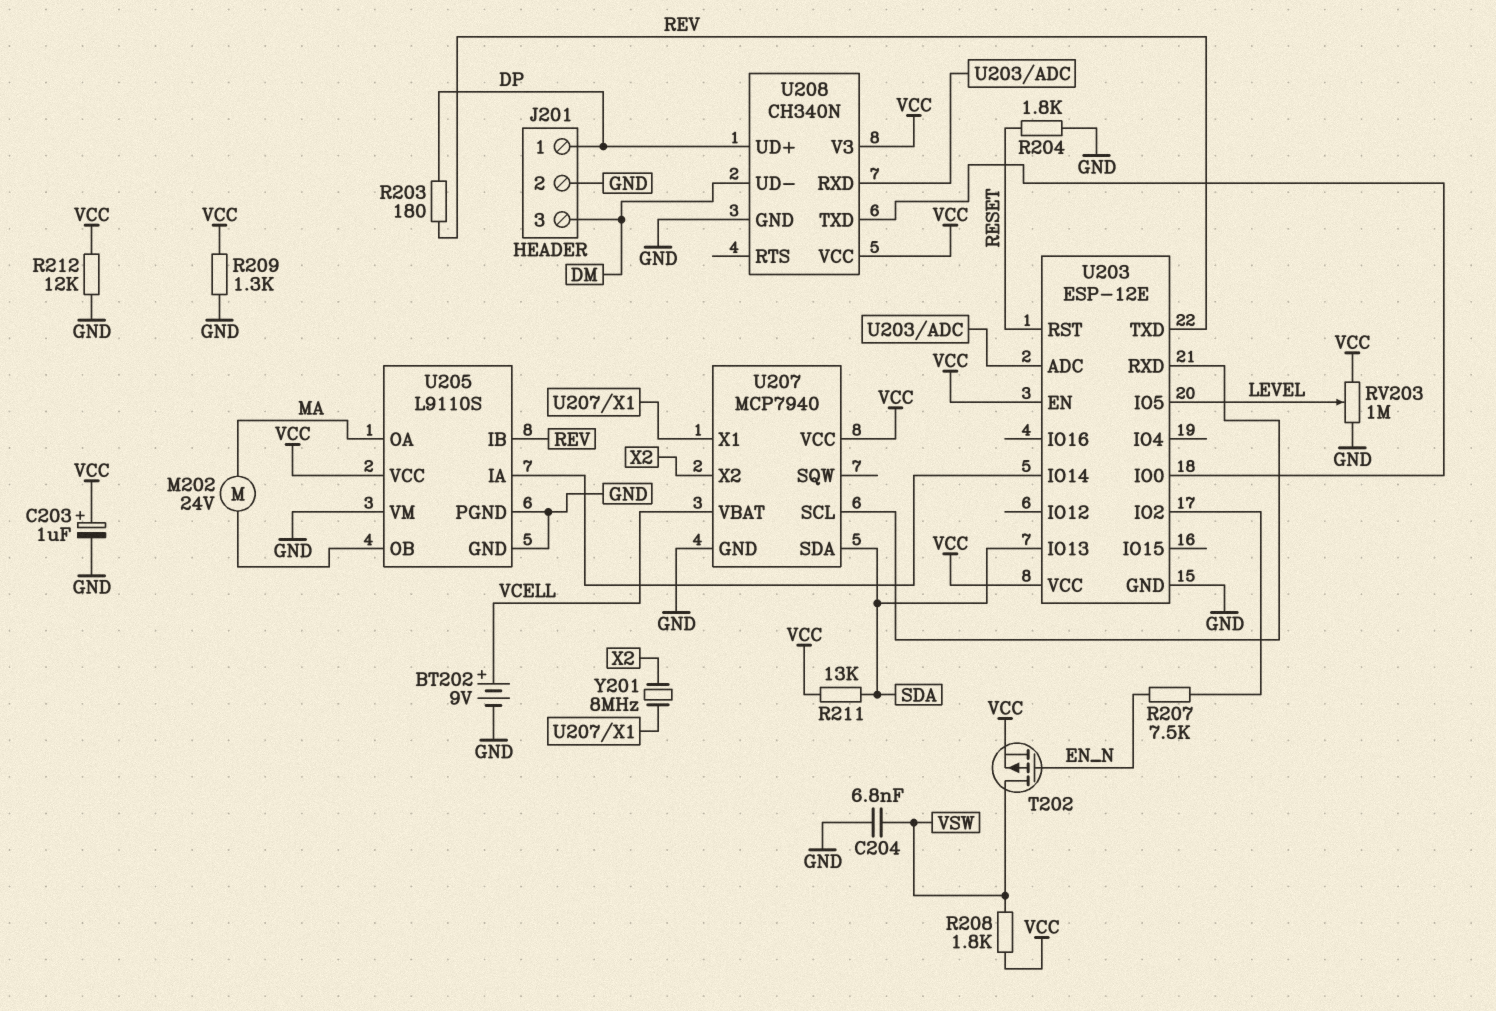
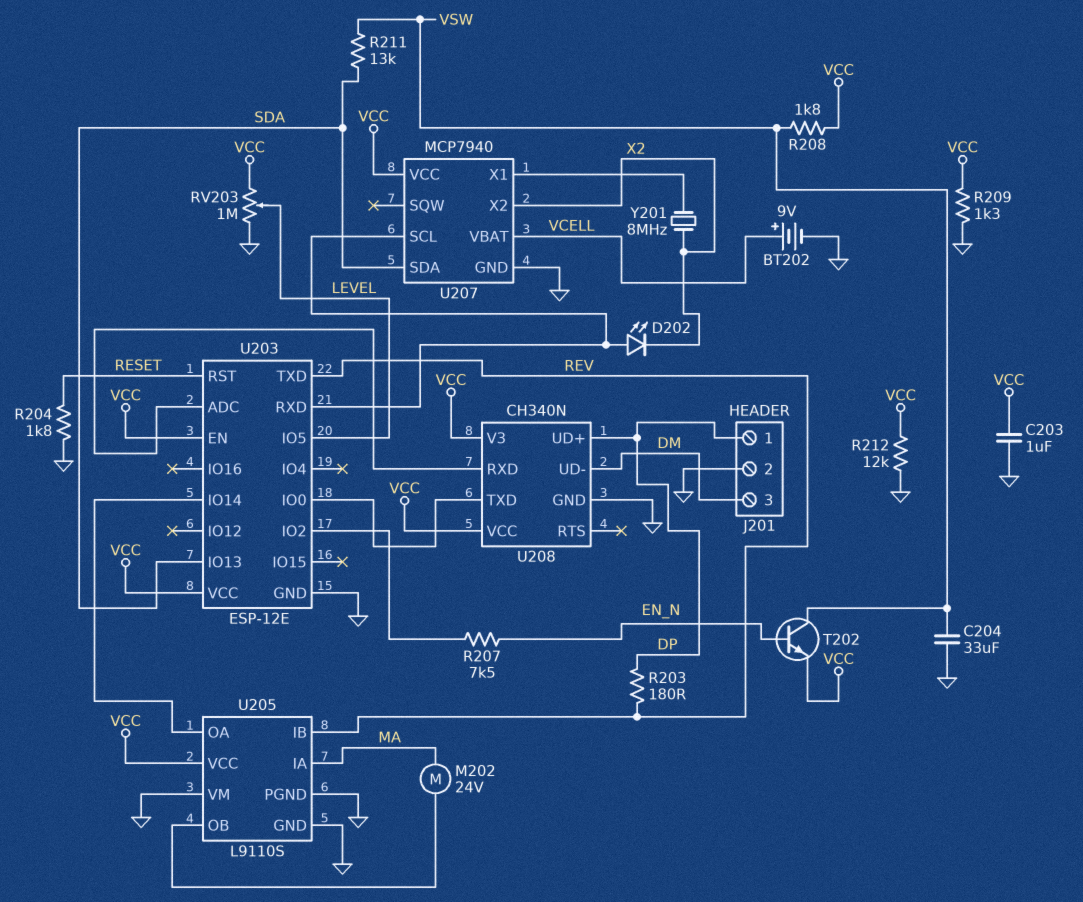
C203: 1uF (plus VCC, minus GND) -> 1uF (GND, VCC)
C204: 6.8nF (GND, VSW) -> 33uF (GND, VSW)
D202: none -> LED (A U203/RXD, K X2)
R211: 13k (SDA, VCC) -> 13k (SDA, VSW)
T202: PMOS (G EN_N, D VSW, S VCC) -> NPN (B EN_N, C VSW, E VCC)
U205 pin IA: U203/IO14 -> MA
U205 pin OA: MA -> U203/IO14

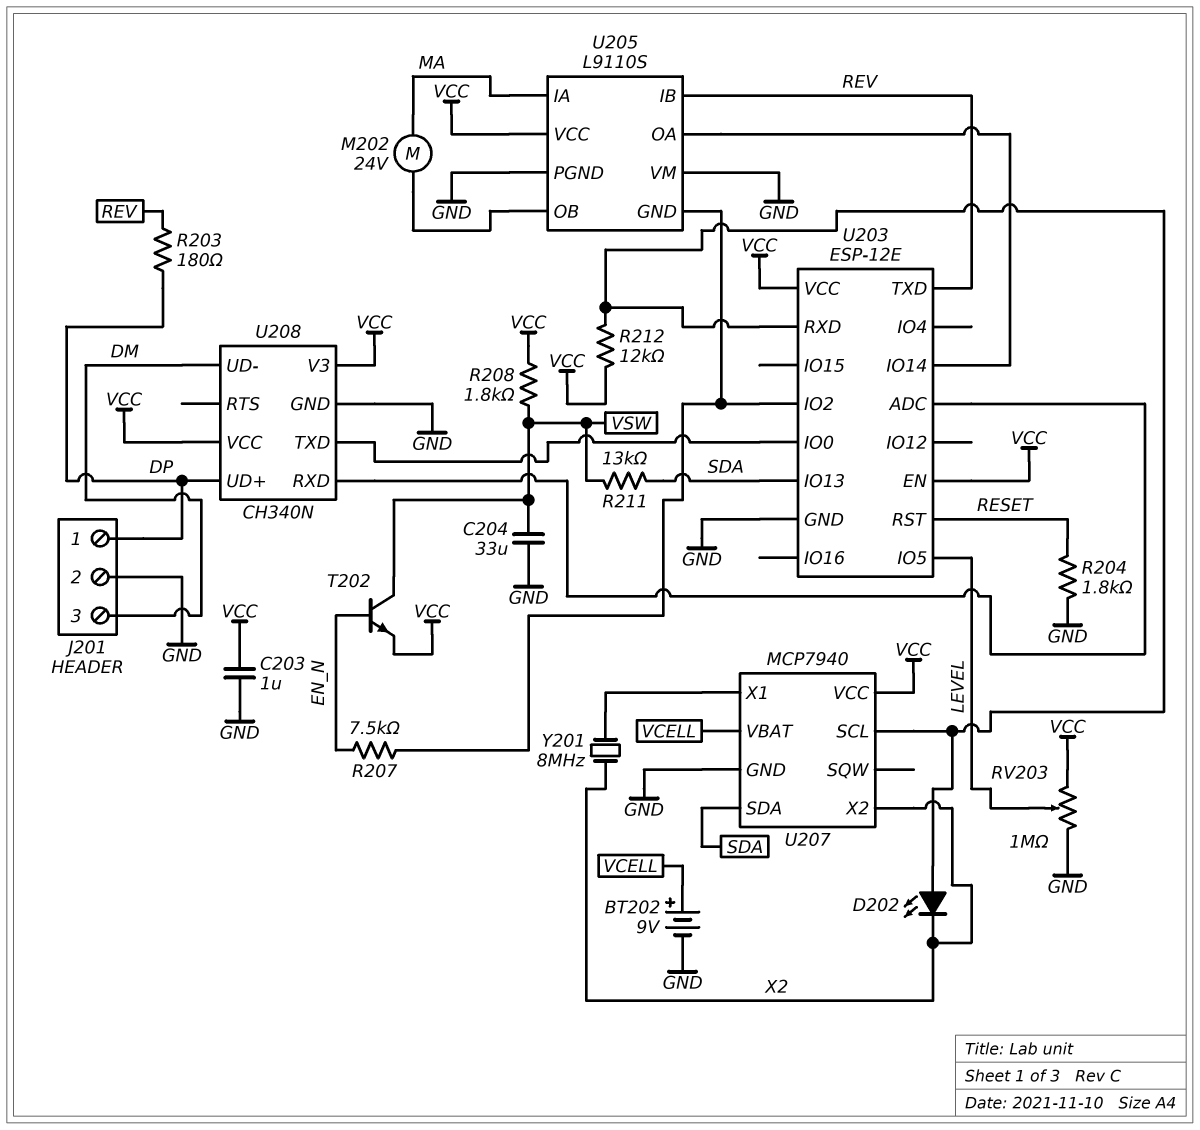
R209: 1.3k (GND, VCC) -> none
R212: 12k (GND, VCC) -> 12k (U203/RXD, VCC)
U205 pin GND: GND -> U203/IO2

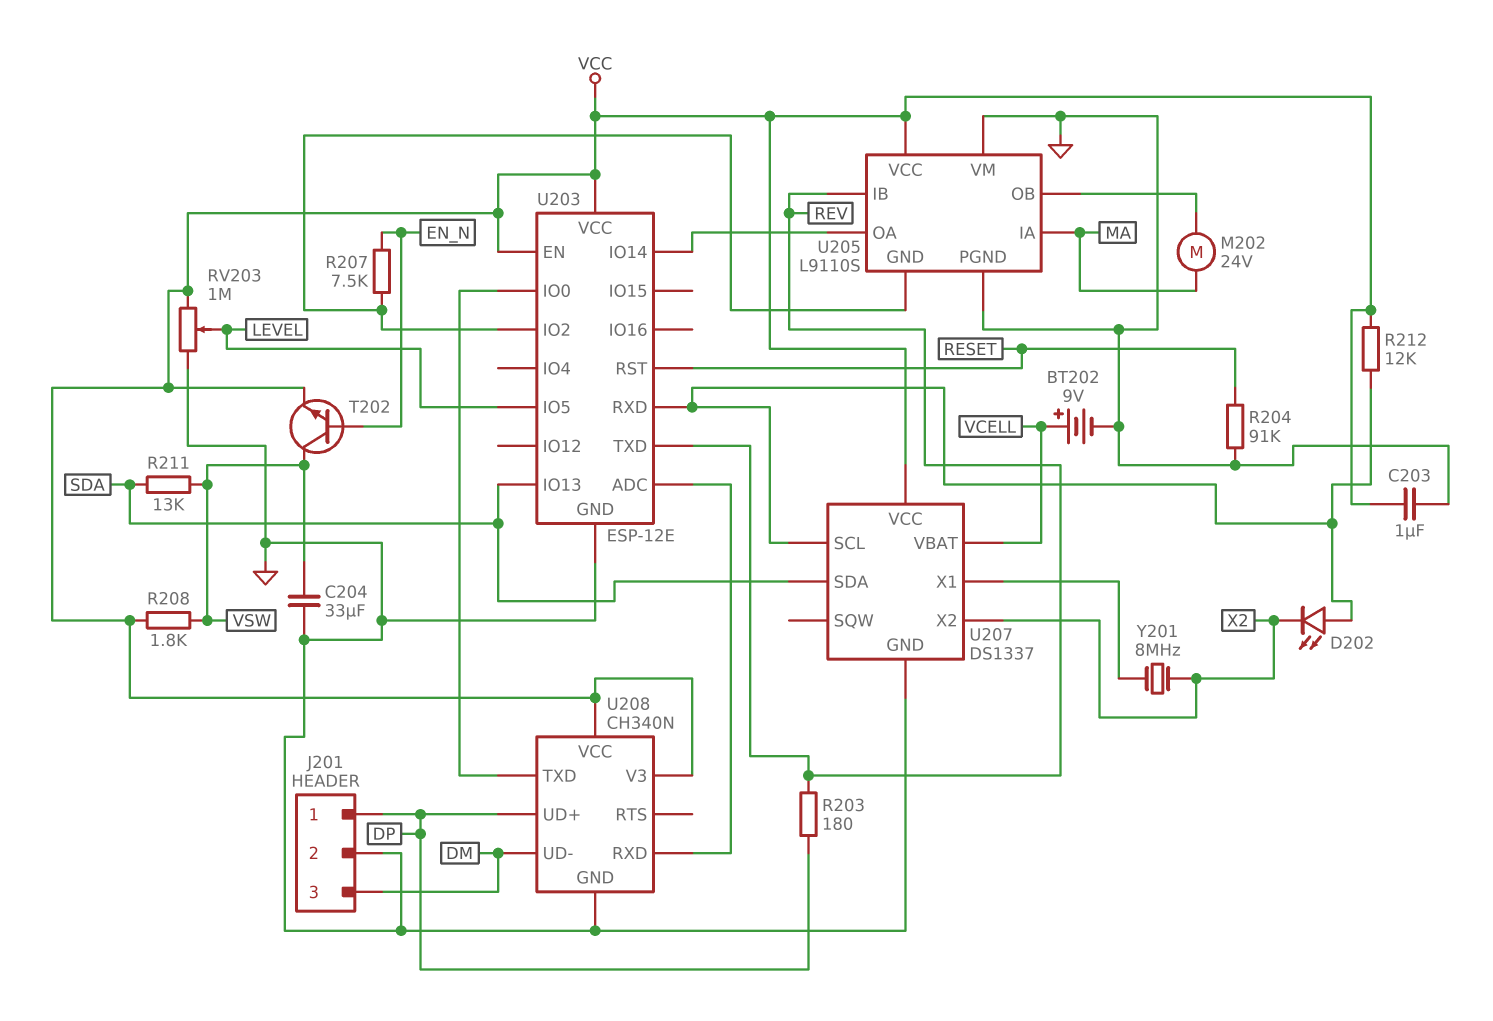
R204: 1.8k (GND, RESET) -> 91k (GND, RESET)
U207: MCP7940 -> DS1337

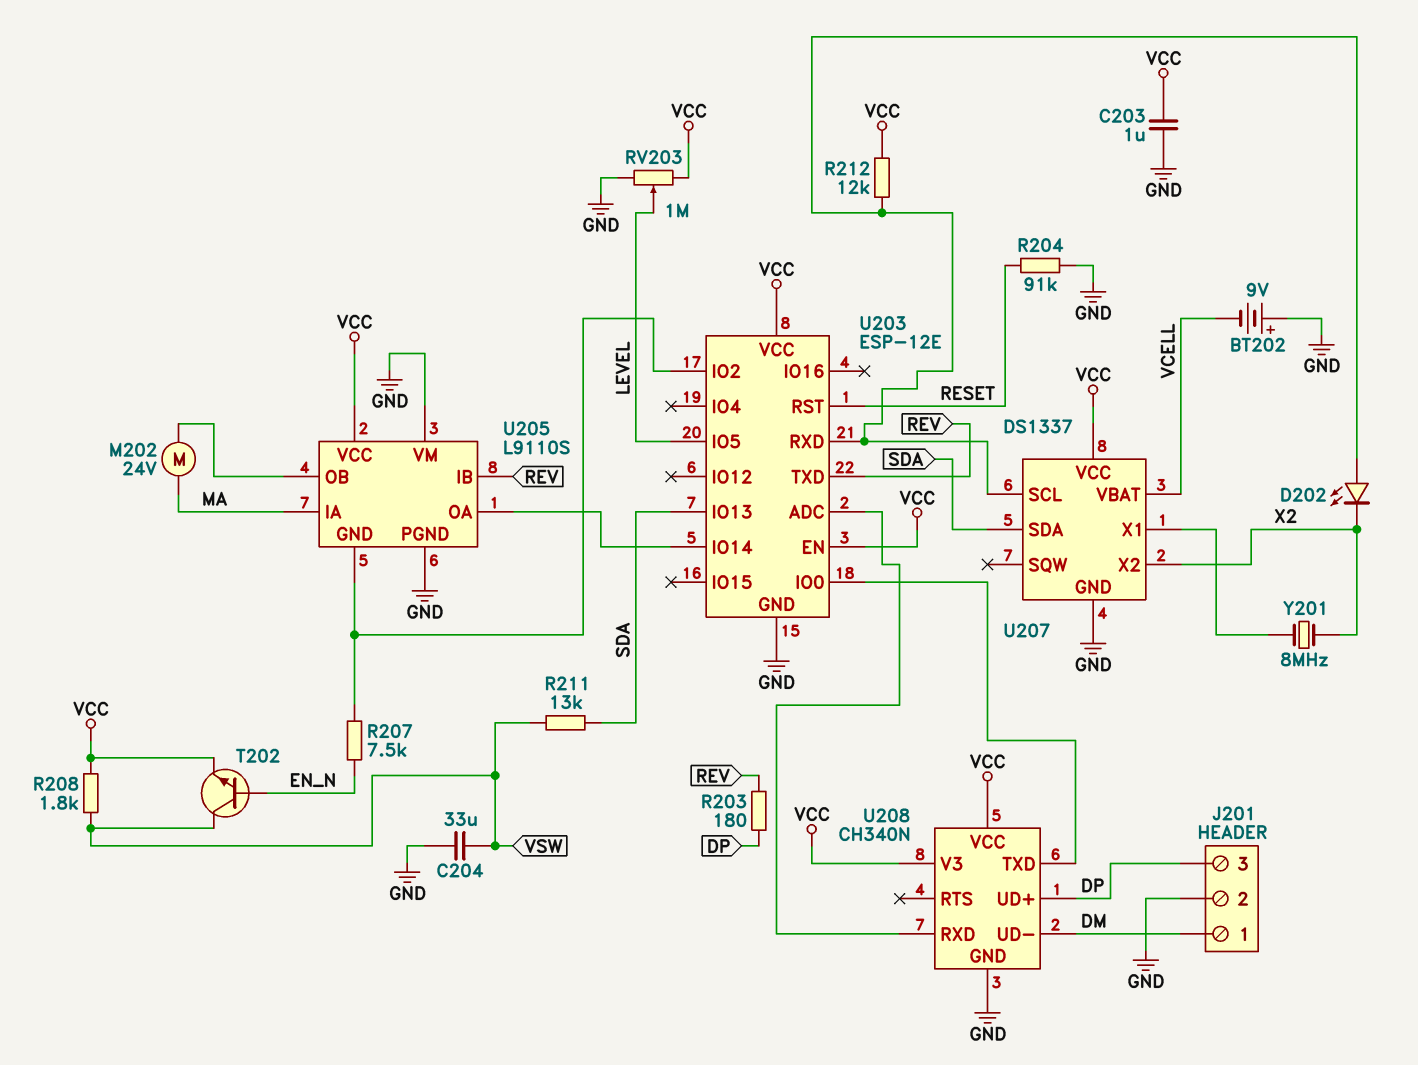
BT202: 9V (plus VCELL, minus GND) -> 9V (plus GND, minus VCELL)
J201 pin 1: DP -> DM
J201 pin 3: DM -> DP

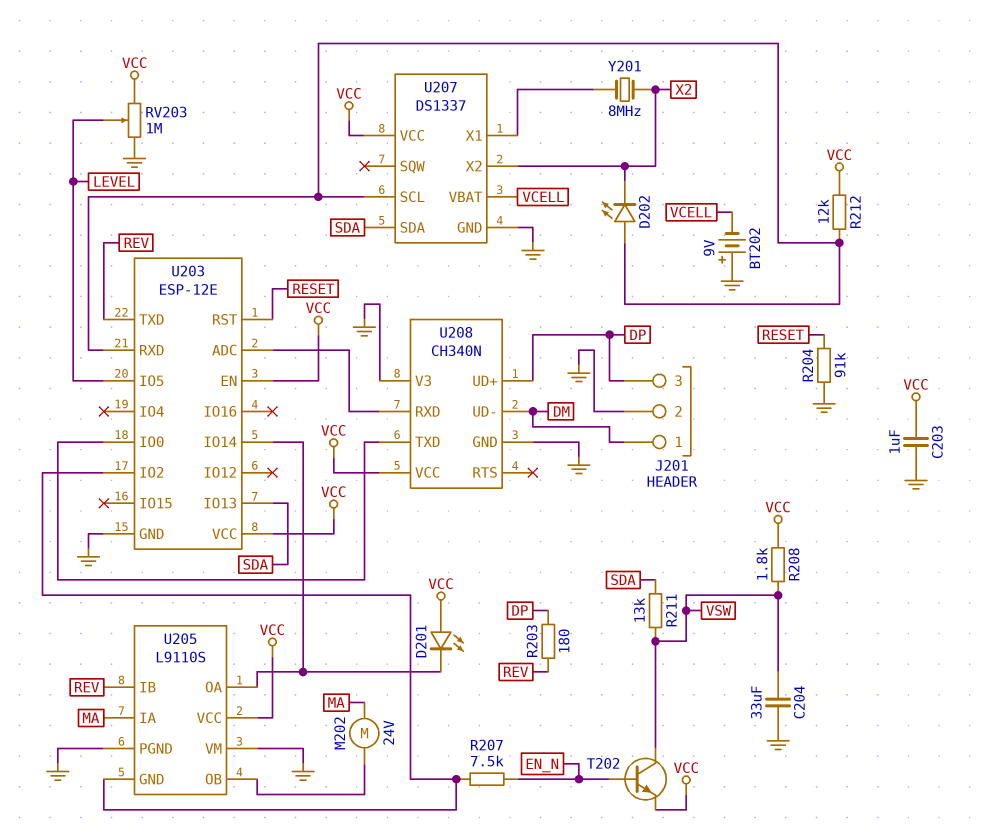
D201: none -> LED (A VCC, K U203/IO14)
U208 pin V3: VCC -> GND

